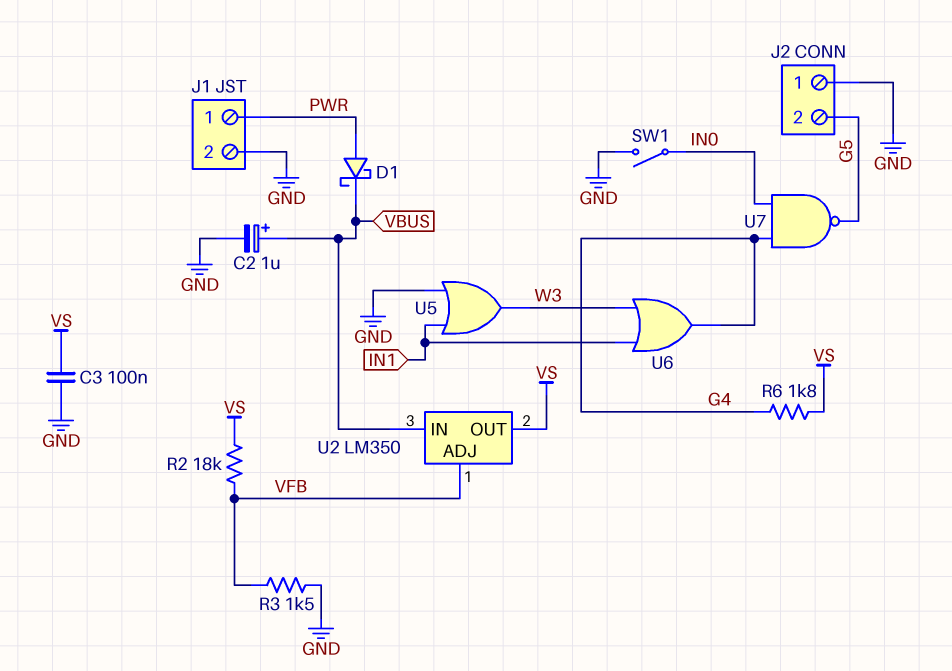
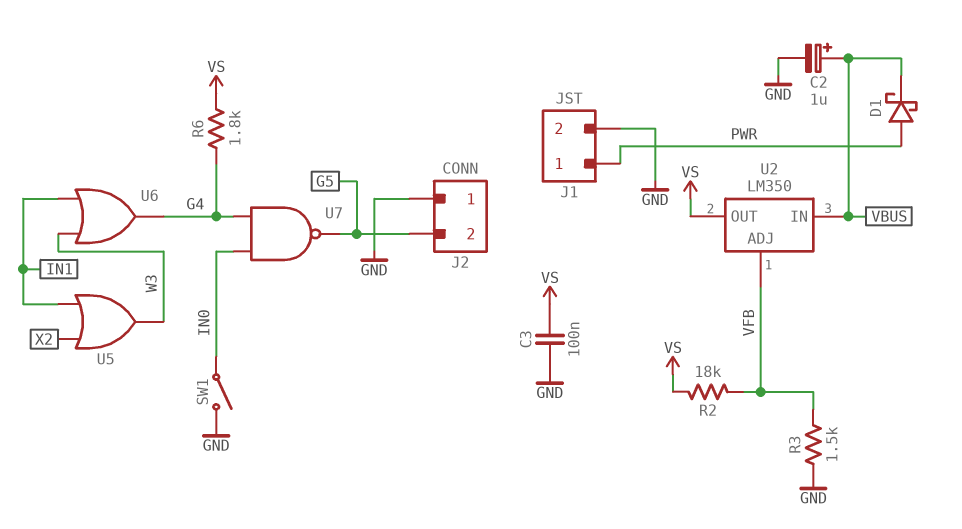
U5: OR (in GND, in IN1, out W3) -> OR (in IN1, in X2, out W3)

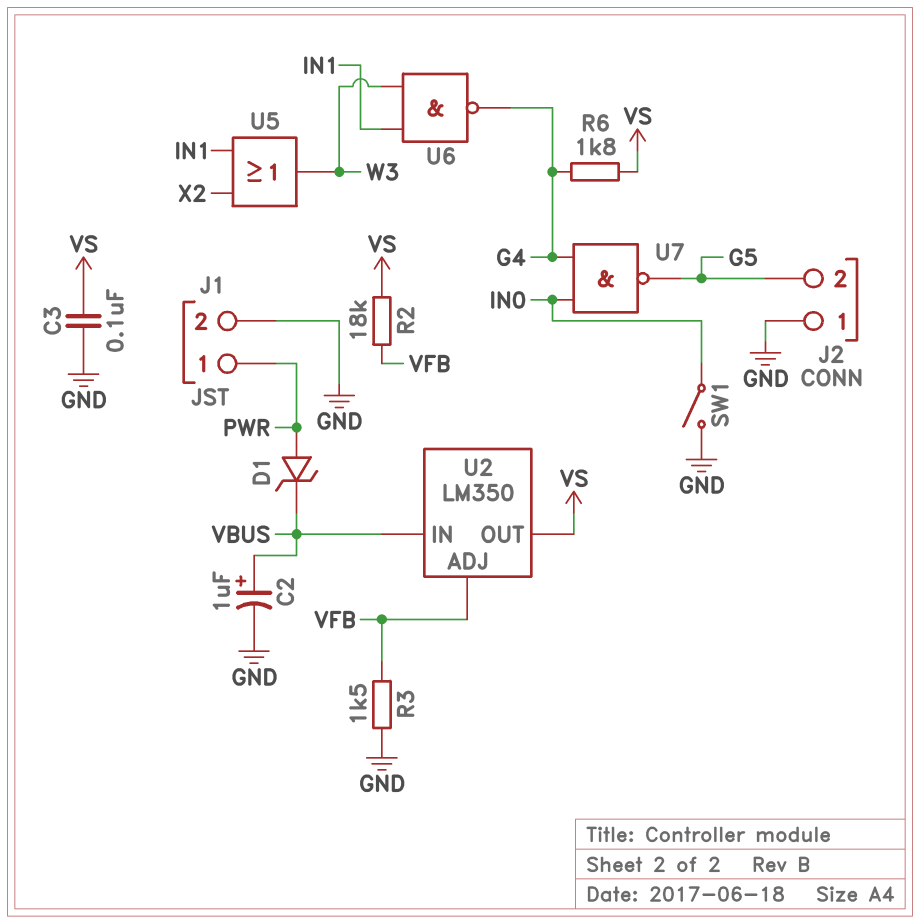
D1: schottky (A PWR, K VBUS) -> zener (A PWR, K VBUS)
U6: OR (in IN1, in W3, out G4) -> NAND (in IN1, in W3, out G4)

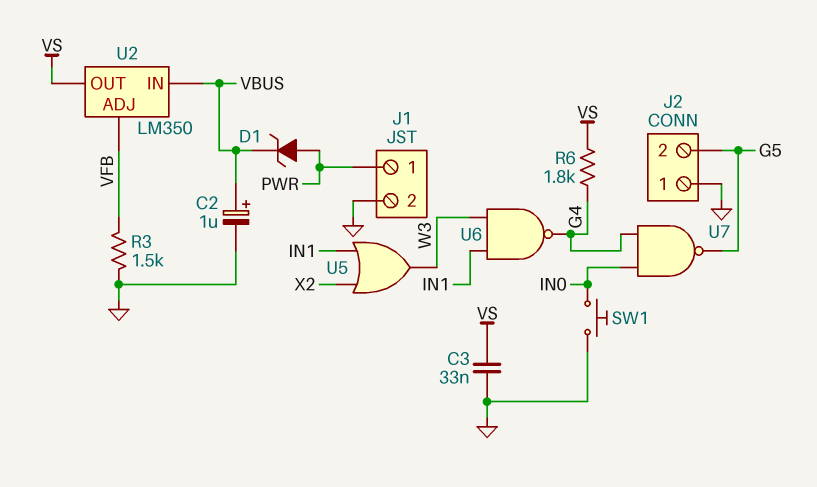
C3: 100nF (GND, VS) -> 33nF (GND, VS)
R2: 18k (VFB, VS) -> none
SW1: switch (GND, IN0) -> button (GND, IN0)

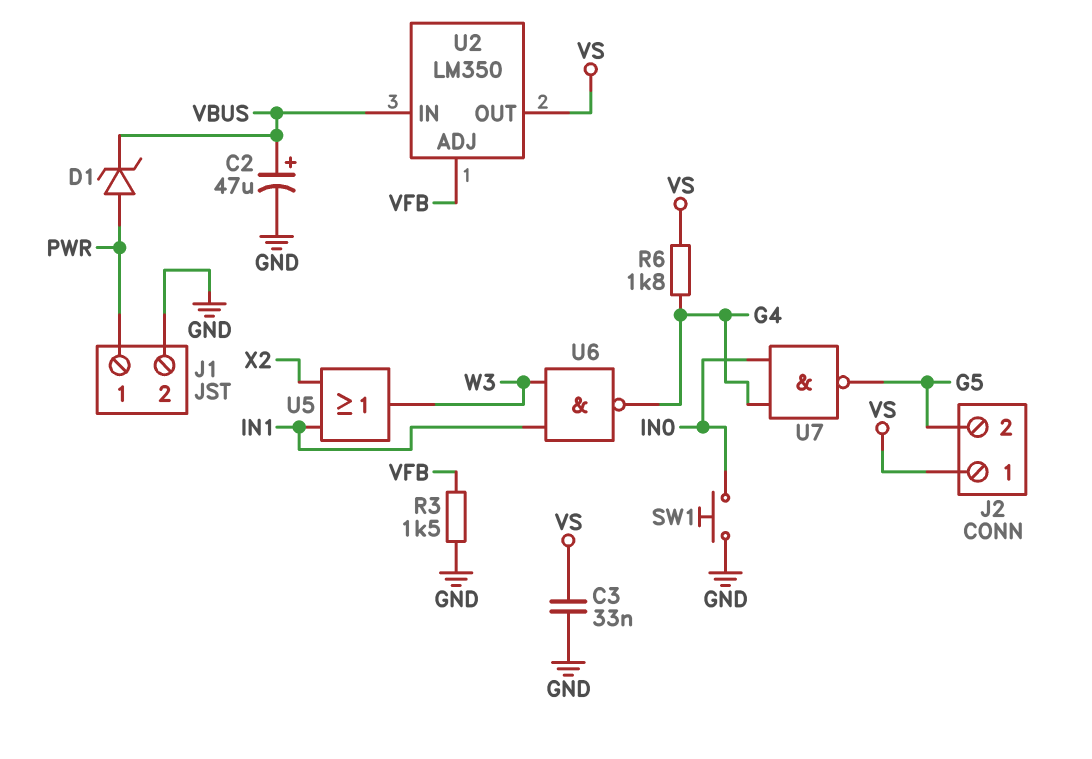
C2: 1uF (plus VBUS, minus GND) -> 47uF (plus VBUS, minus GND)
J2 pin 1: GND -> VS

